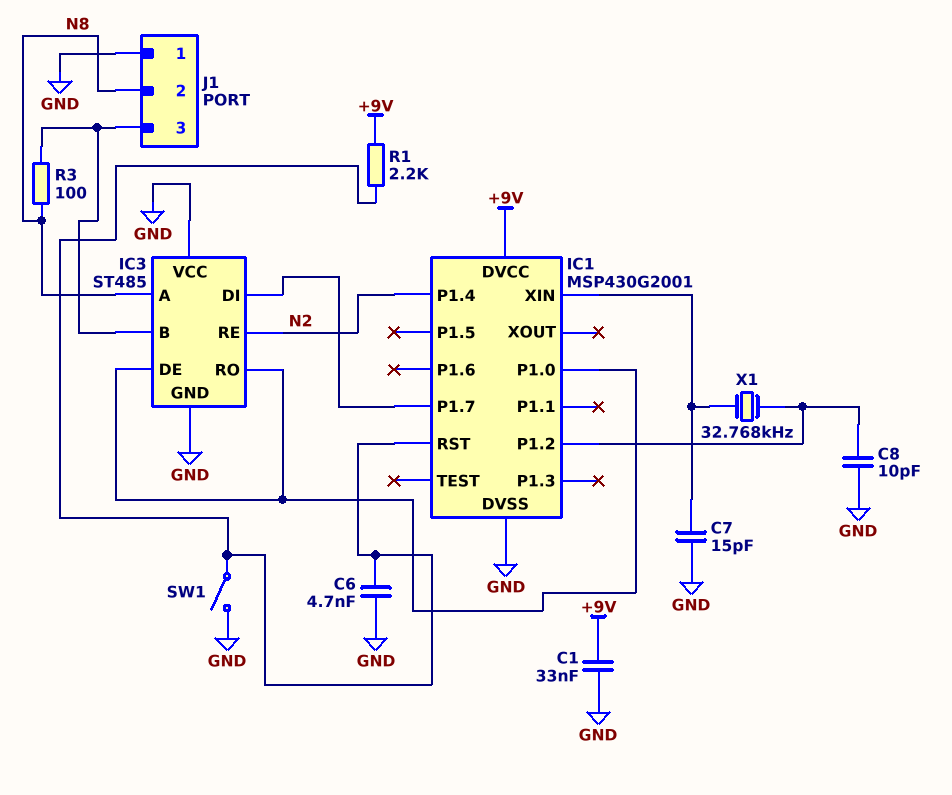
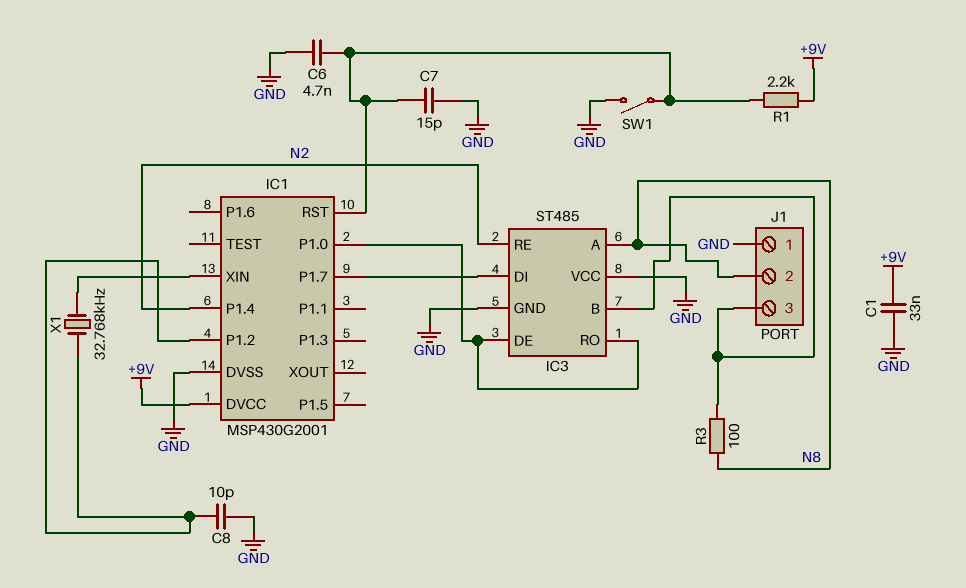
C7: 15pF (GND, IC1/XIN) -> 15pF (GND, IC1/RST)

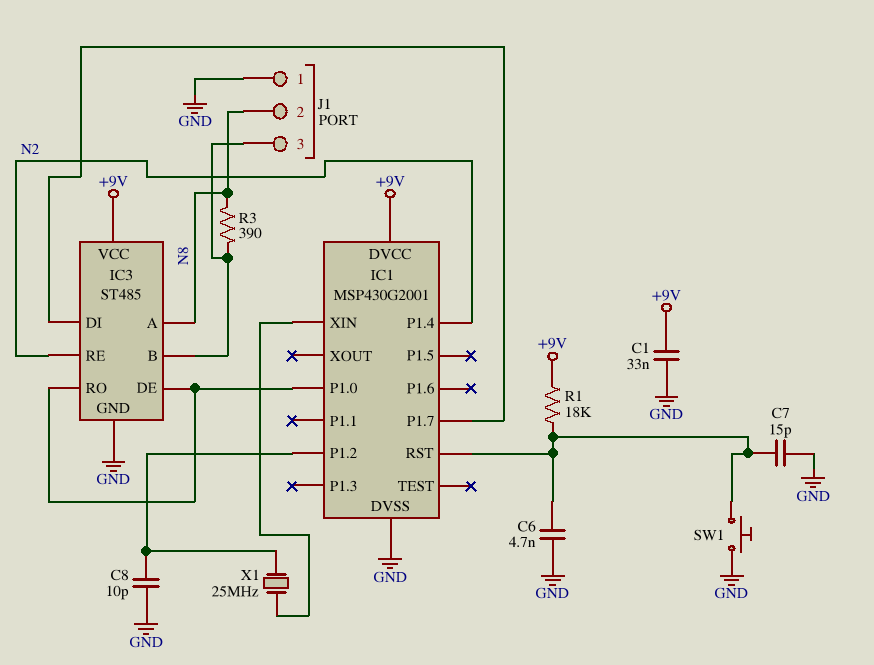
IC3 pin VCC: GND -> +9V
R1: 2.2k (+9V, IC1/RST) -> 18k (+9V, IC1/RST)
R3: 100 (IC3/B, N8) -> 390 (IC3/B, N8)
SW1: switch (GND, IC1/RST) -> button (GND, IC1/RST)
X1: 32.768kHz (IC1/P1.2, IC1/XIN) -> 25MHz (IC1/P1.2, IC1/XIN)

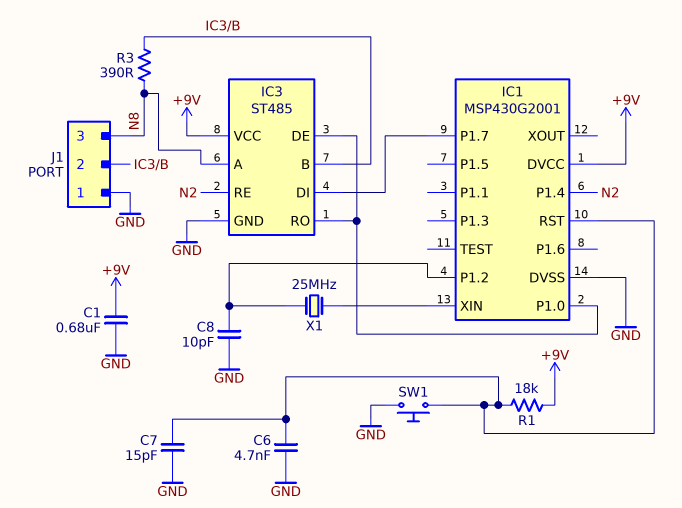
C1: 33nF (+9V, GND) -> 680nF (+9V, GND)
J1 pin 2: N8 -> IC3/B
J1 pin 3: IC3/B -> N8

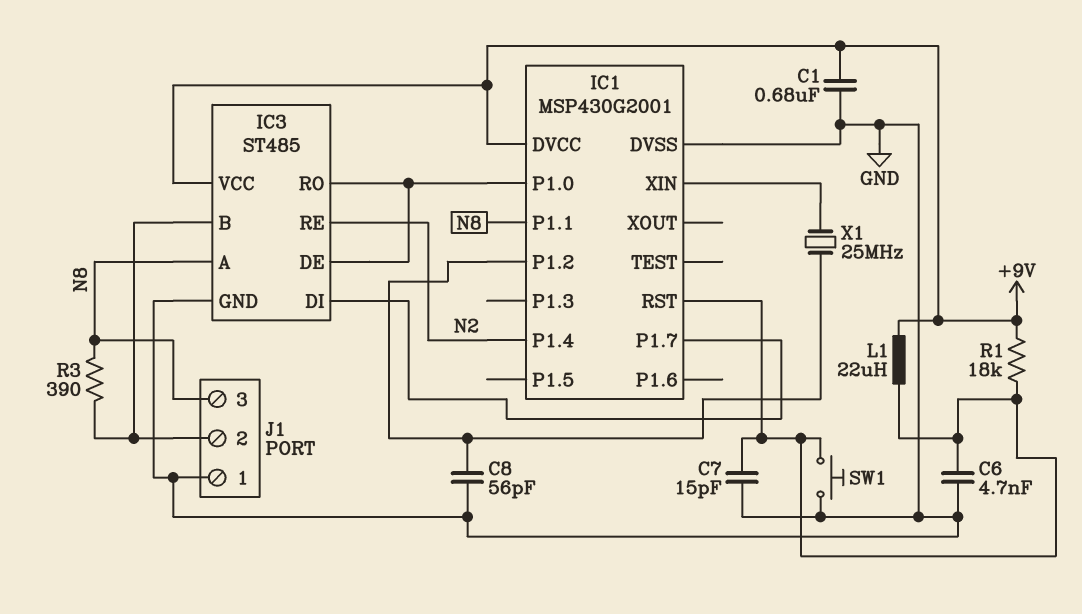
C8: 10pF (GND, IC1/P1.2) -> 56pF (GND, IC1/P1.2)
IC1 pin P1.1: none -> N8
L1: none -> 22uH (+9V, IC1/RST)

